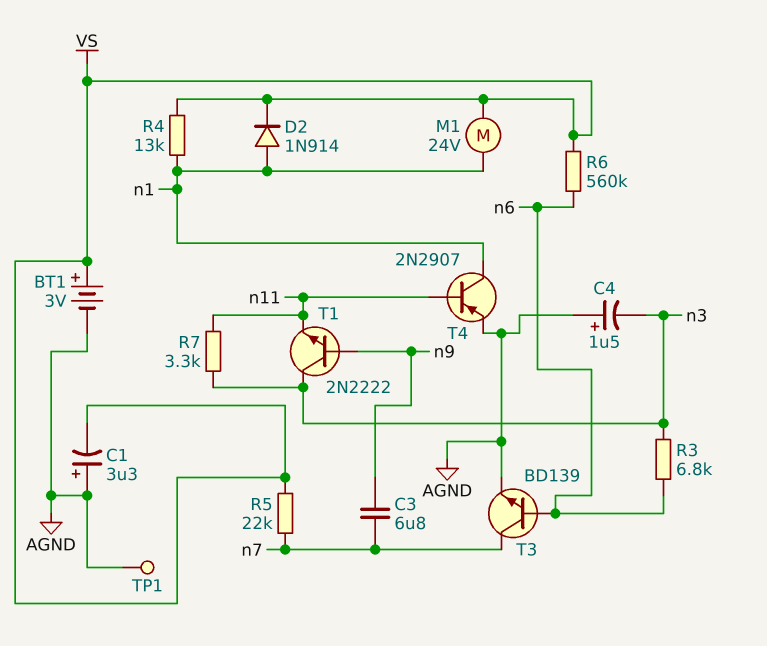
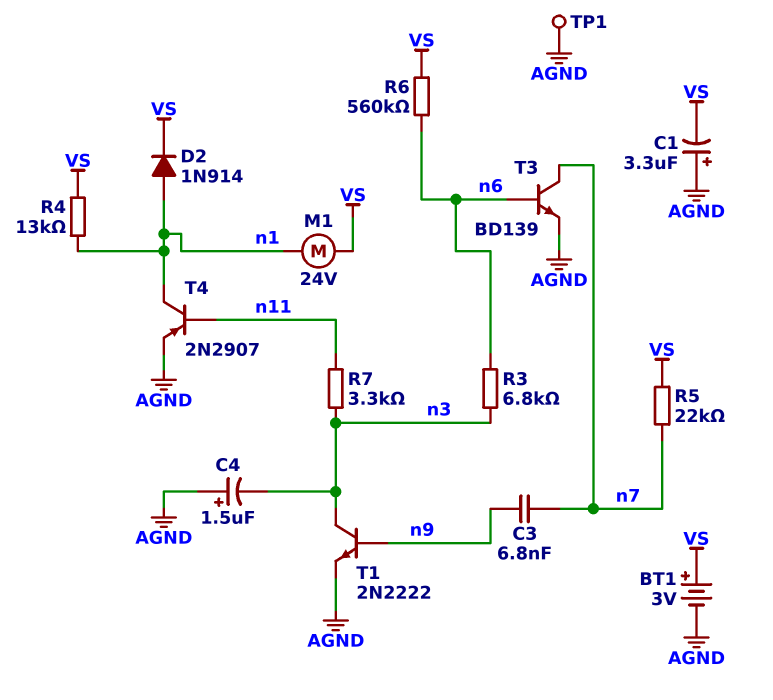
C3: 6.8uF (n7, n9) -> 6.8nF (n7, n9)
T1: NPN 2N2222 (B n9, C n3, E n11) -> NPN 2N2222 (B n9, C n3, E AGND)

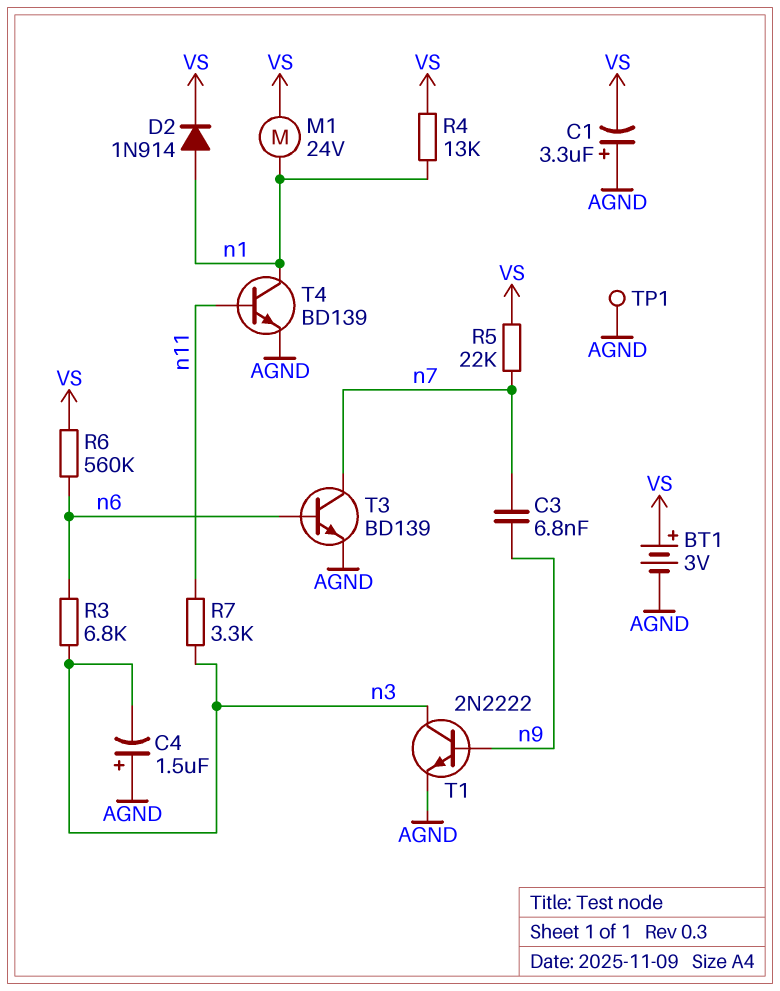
T4: PNP 2N2907 (B n11, C n1, E AGND) -> NPN BD139 (B n11, C n1, E AGND)

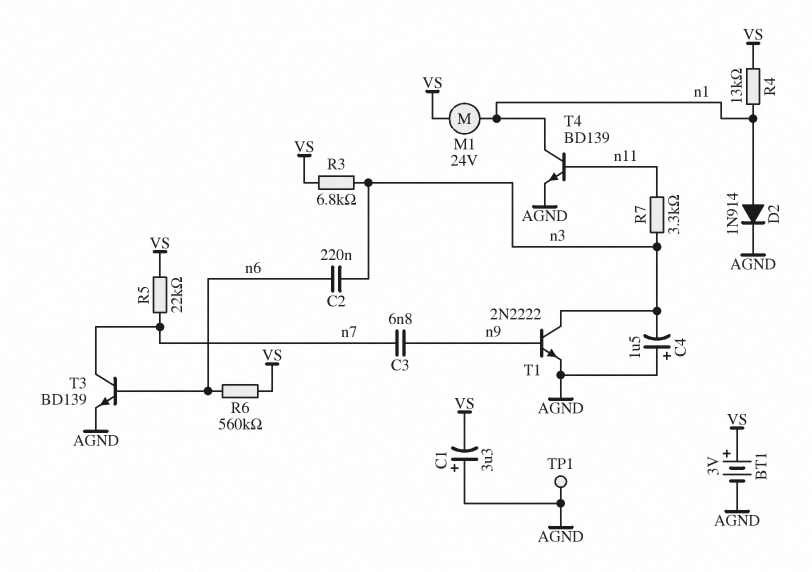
C2: none -> 220nF (n3, n6)
D2: diode 1N914 (A n1, K VS) -> diode 1N914 (A n1, K AGND)
R3: 6.8k (n3, n6) -> 6.8k (VS, n3)

